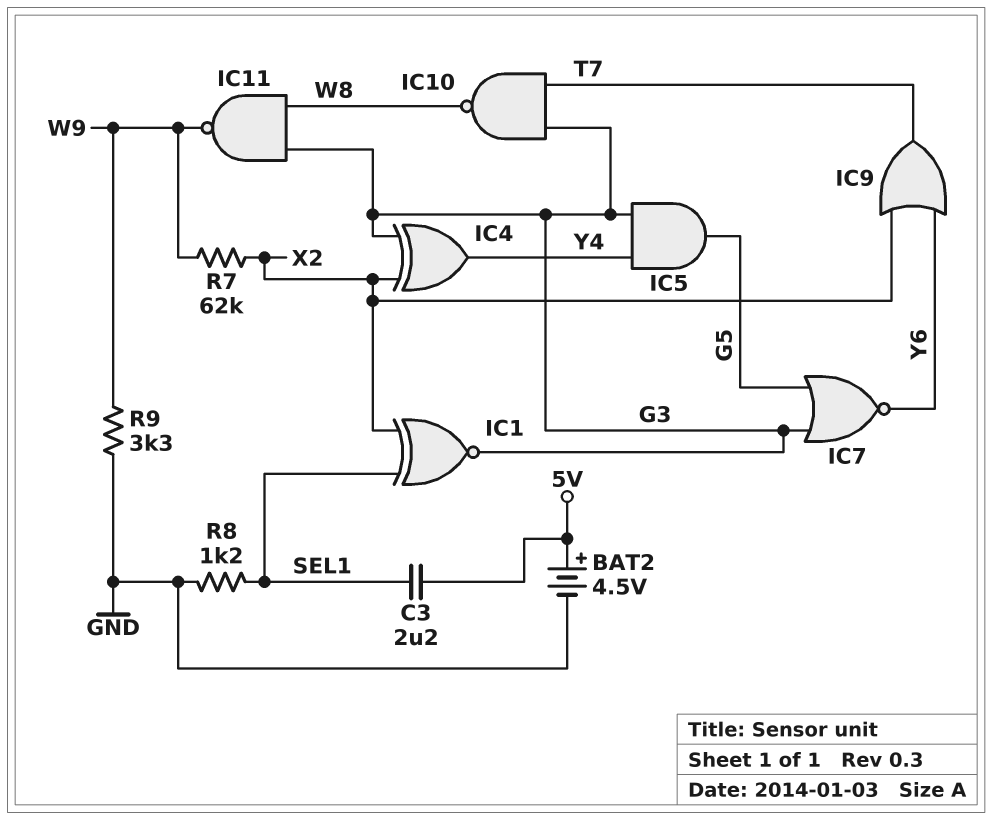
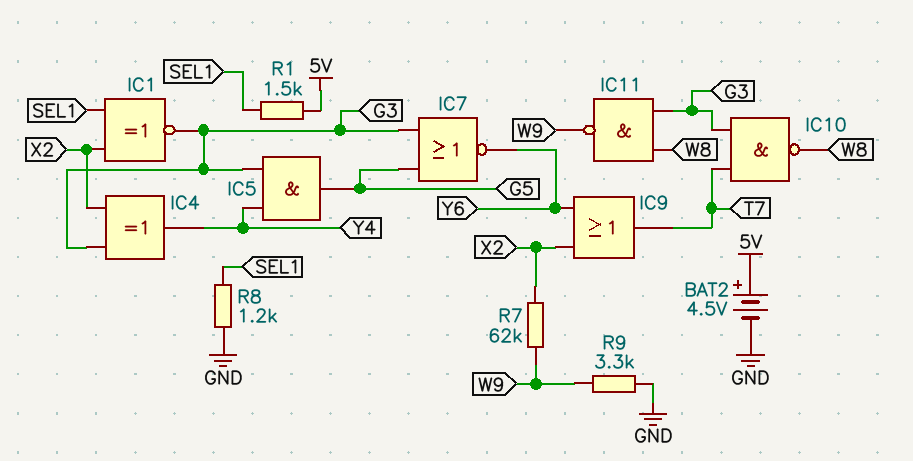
C3: 2.2uF (5V, SEL1) -> none
R1: none -> 1.5k (5V, SEL1)

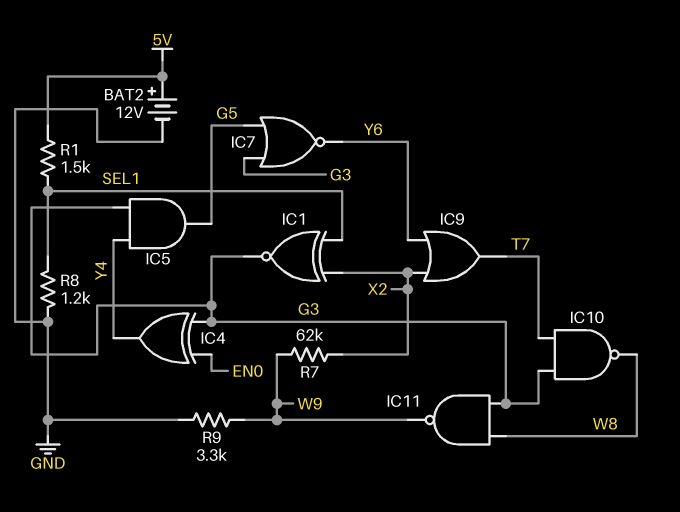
BAT2: 4.5V (plus 5V, minus GND) -> 12V (plus 5V, minus GND)
IC4: XOR (in G3, in X2, out Y4) -> XOR (in EN0, in G3, out Y4)

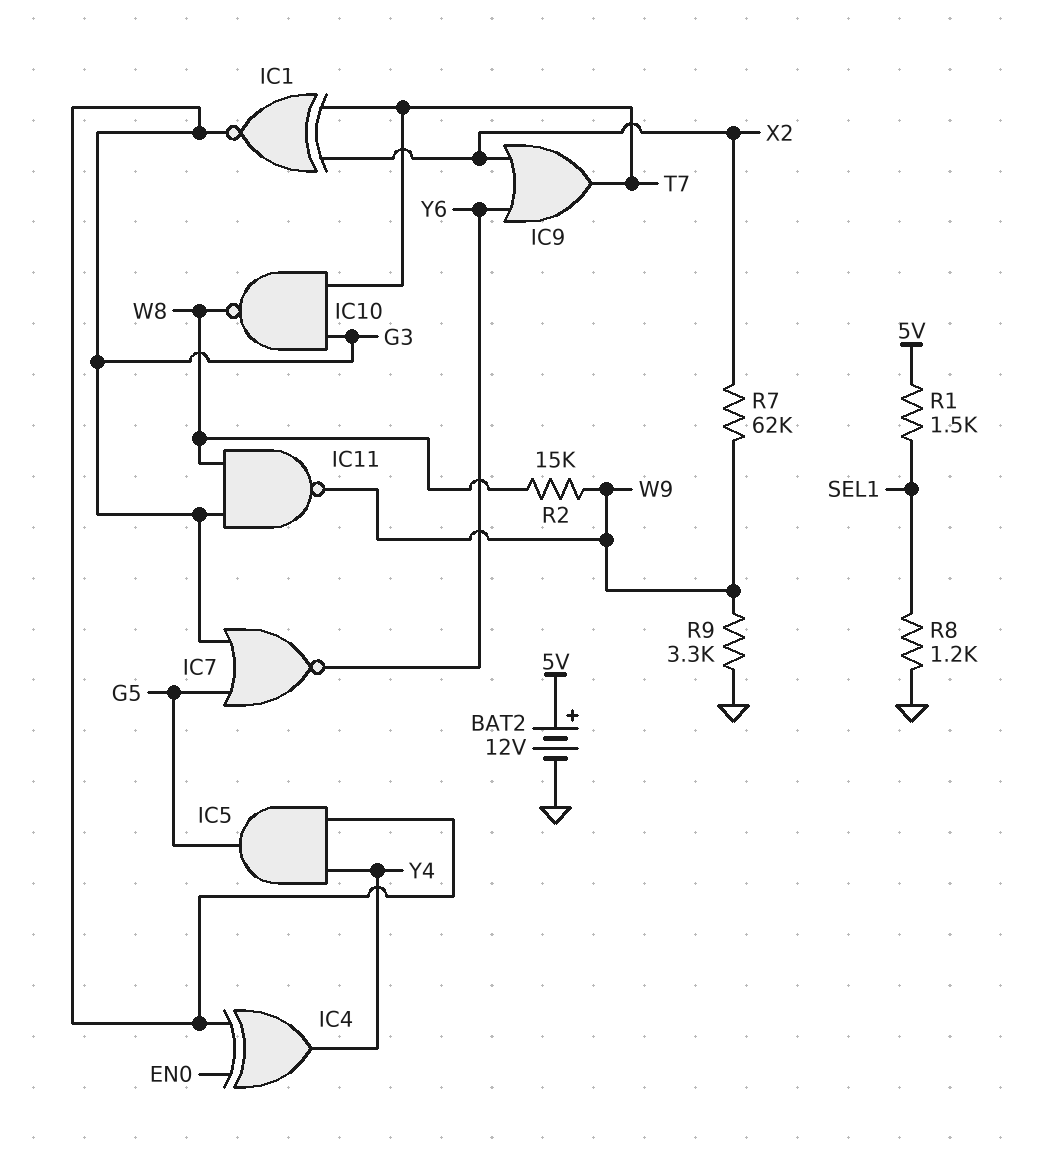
IC1: XNOR (in SEL1, in X2, out G3) -> XNOR (in T7, in X2, out G3)
R2: none -> 15k (W8, W9)

